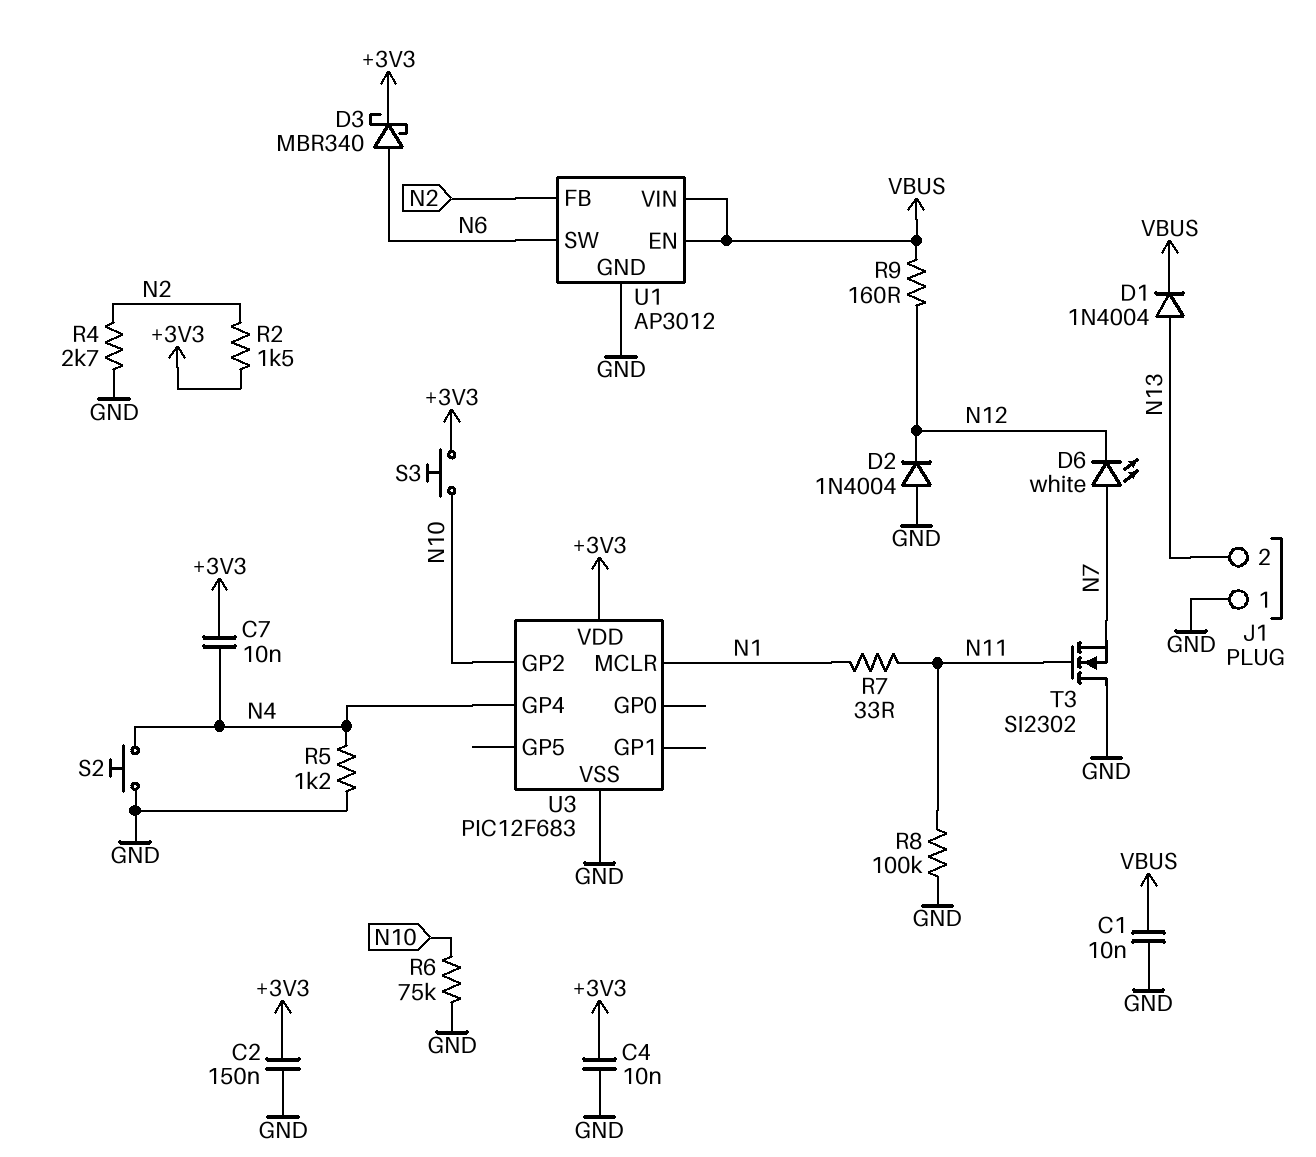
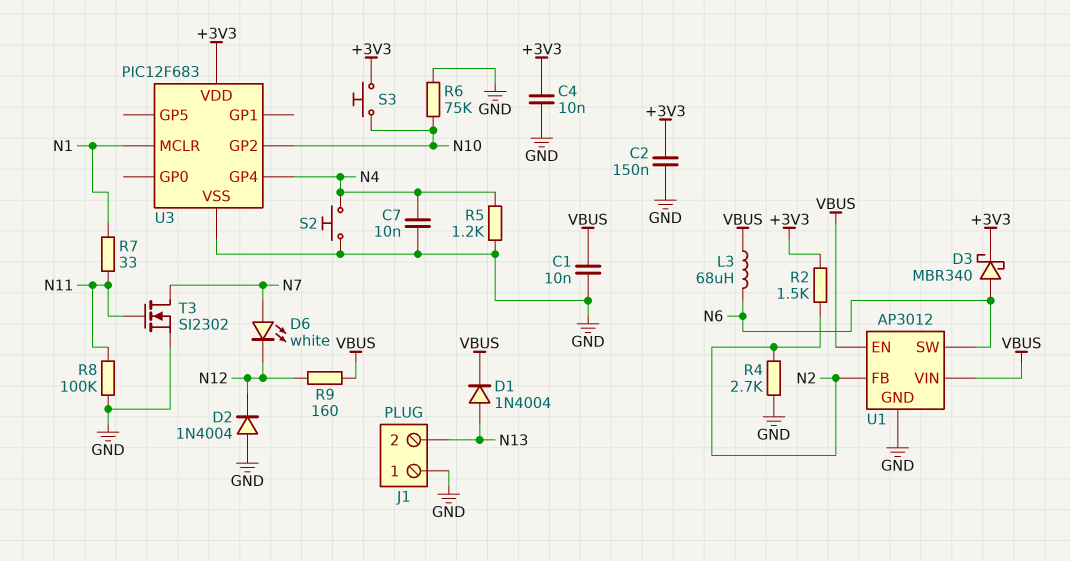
C7: 10nF (+3V3, N4) -> 10nF (GND, N4)
L3: none -> 68uH (N6, VBUS)
T3: NMOS SI2302 (G N11, D GND, S N7) -> NMOS SI2302 (G N11, D N7, S GND)

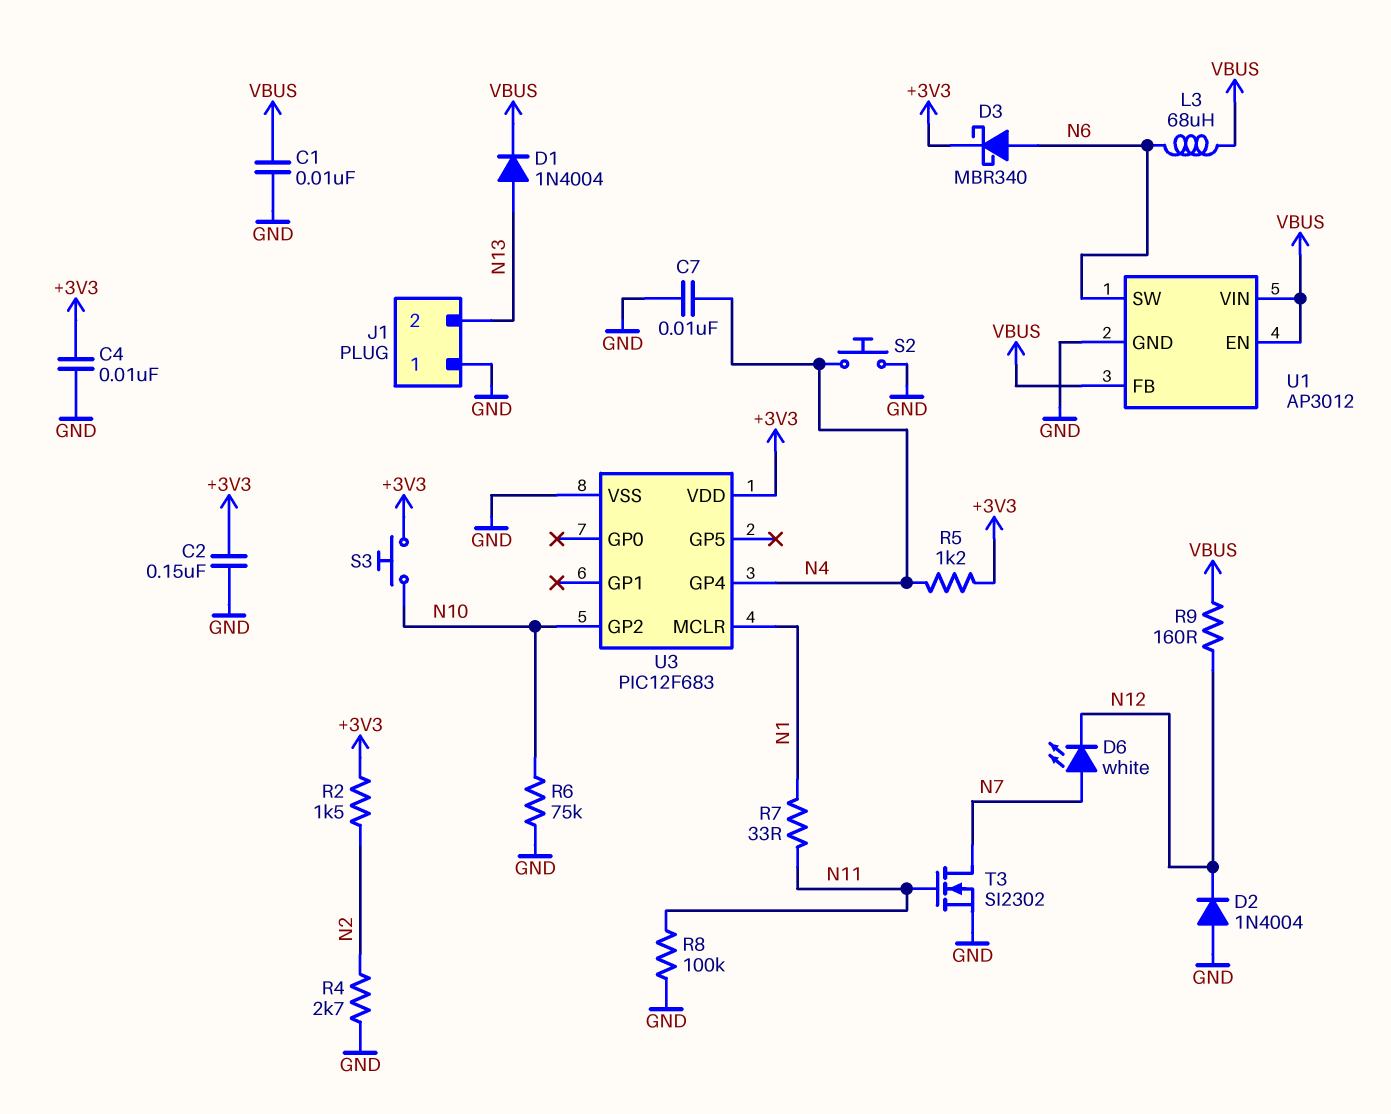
R5: 1.2k (GND, N4) -> 1.2k (+3V3, N4)
U1 pin FB: N2 -> VBUS

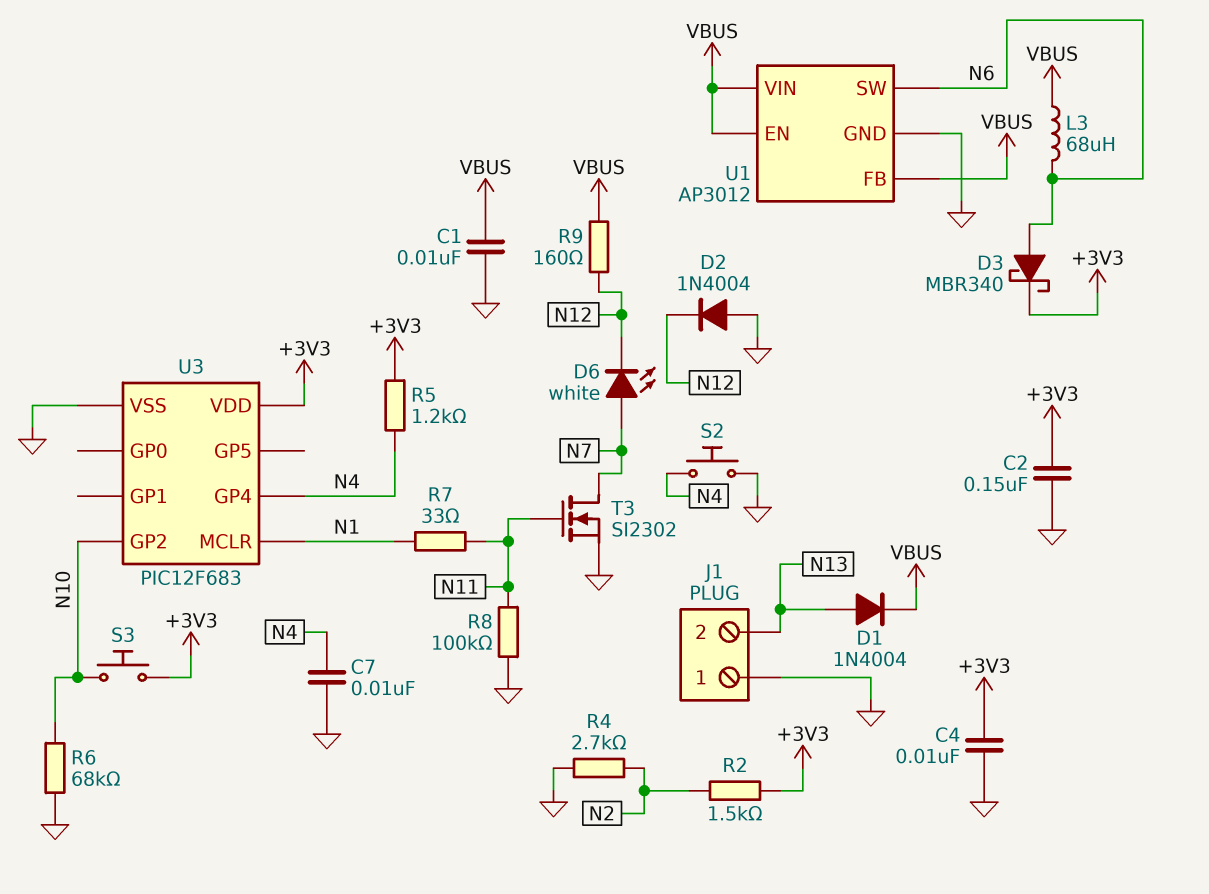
R6: 75k (GND, N10) -> 68k (GND, N10)

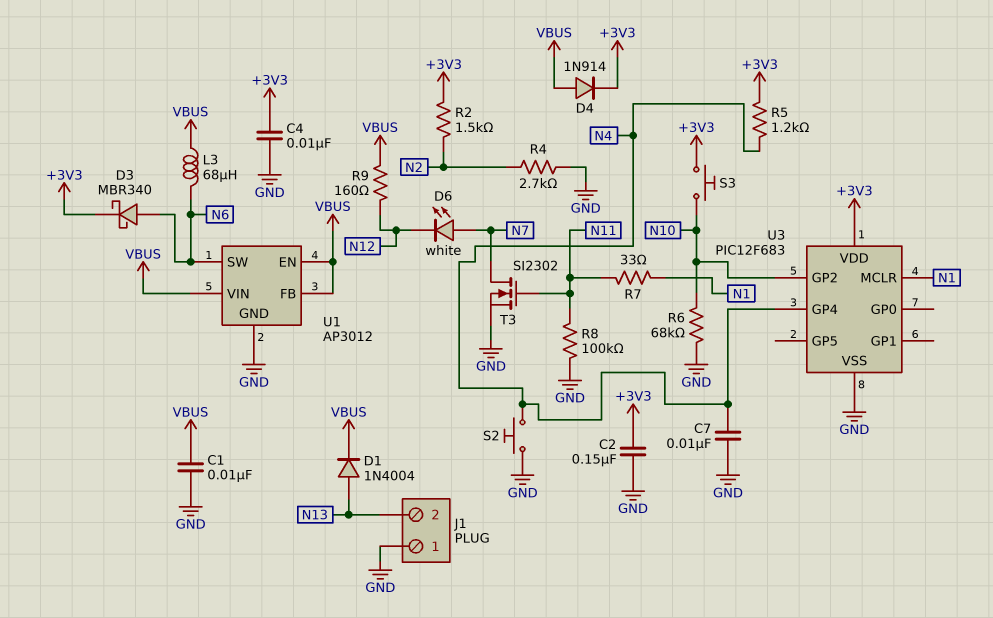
D2: diode 1N4004 (A GND, K N12) -> none
D4: none -> diode 1N914 (A VBUS, K +3V3)

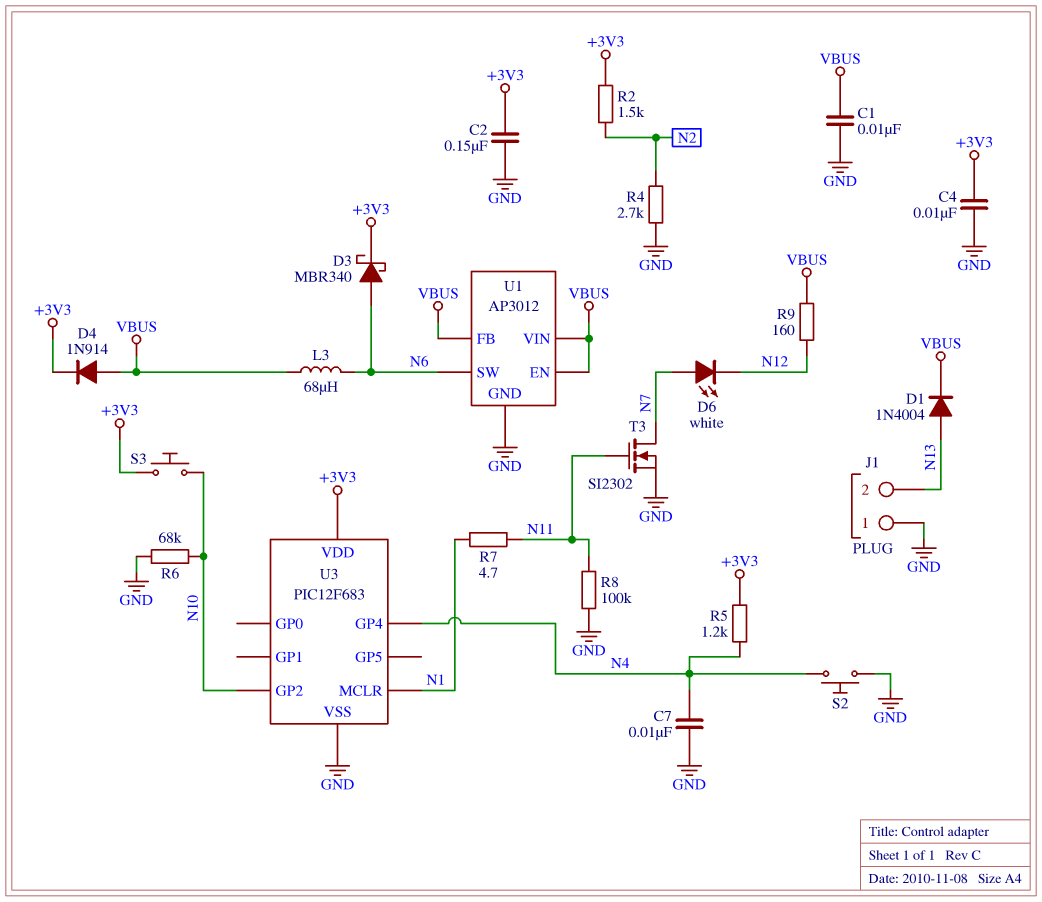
R7: 33 (N1, N11) -> 4.7 (N1, N11)

